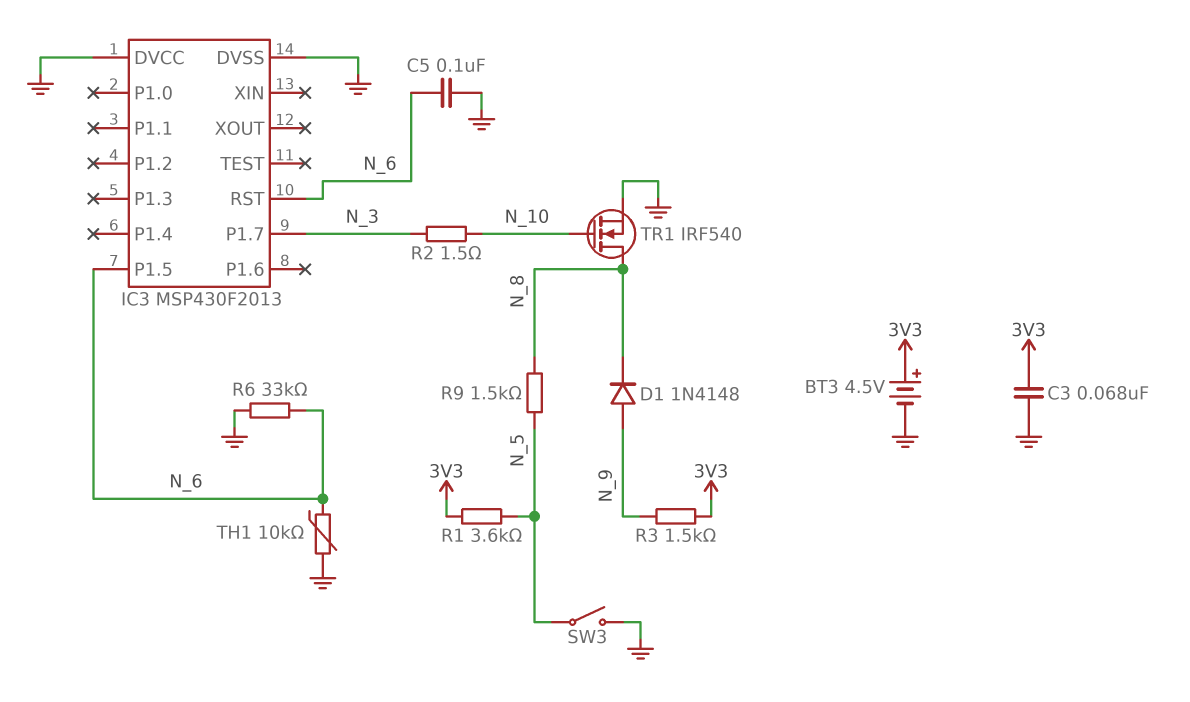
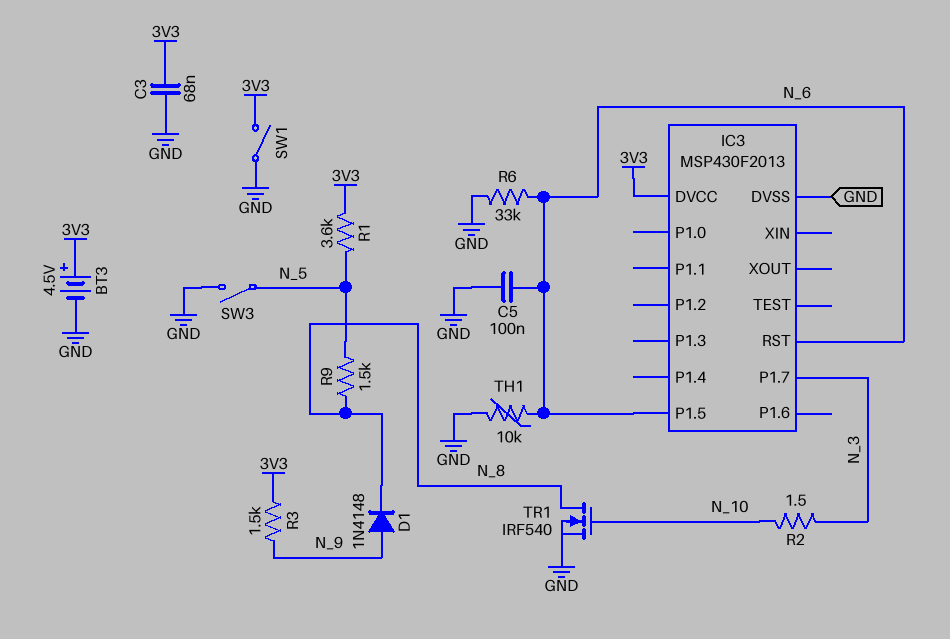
IC3 pin DVCC: GND -> 3V3
SW1: none -> switch (3V3, GND)

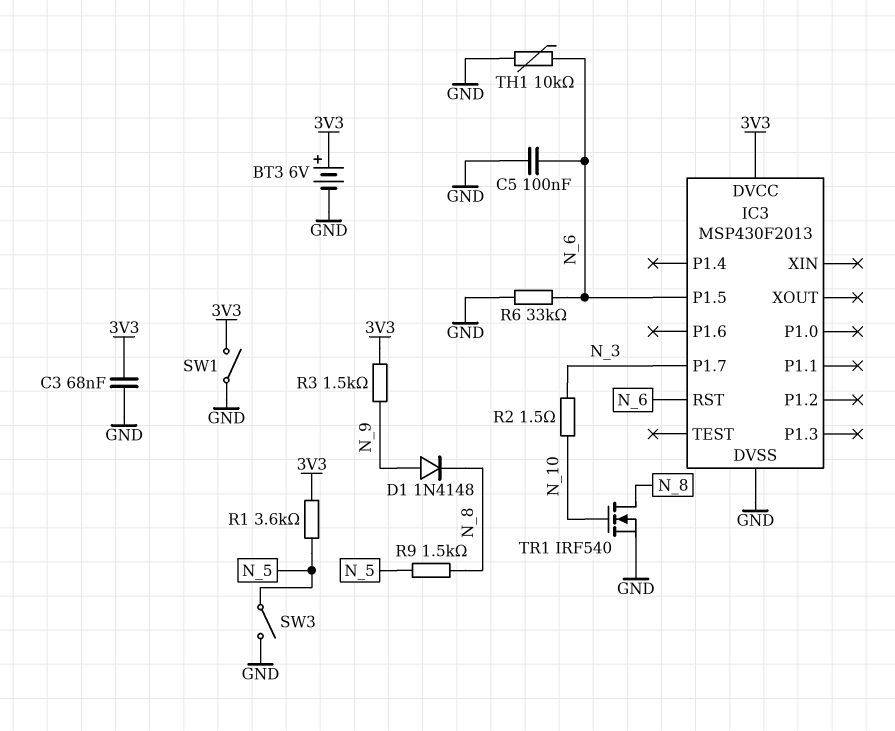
BT3: 4.5V (plus 3V3, minus GND) -> 6V (plus 3V3, minus GND)

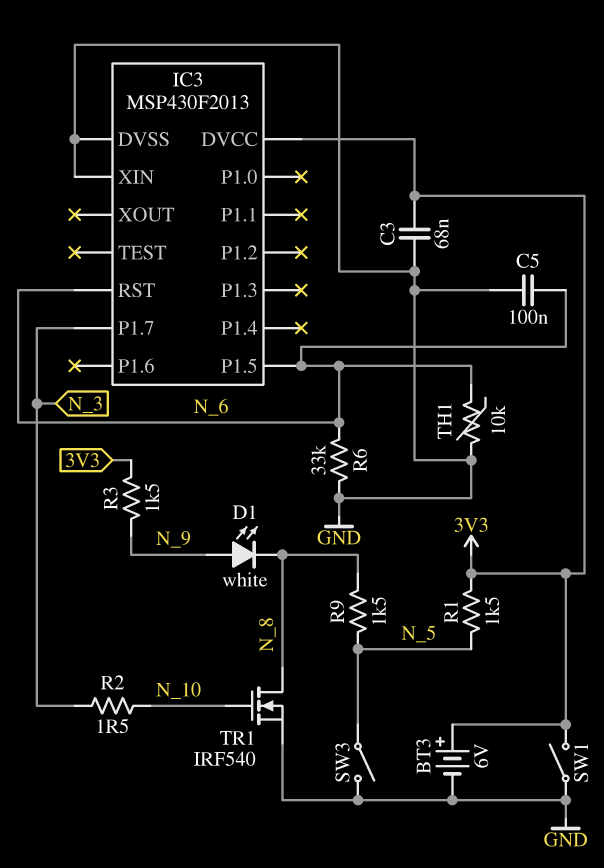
D1: diode 1N4148 (A N_9, K N_8) -> LED white (A N_9, K N_8)
IC3 pin XIN: none -> GND
R1: 3.6k (3V3, N_5) -> 1.5k (3V3, N_5)

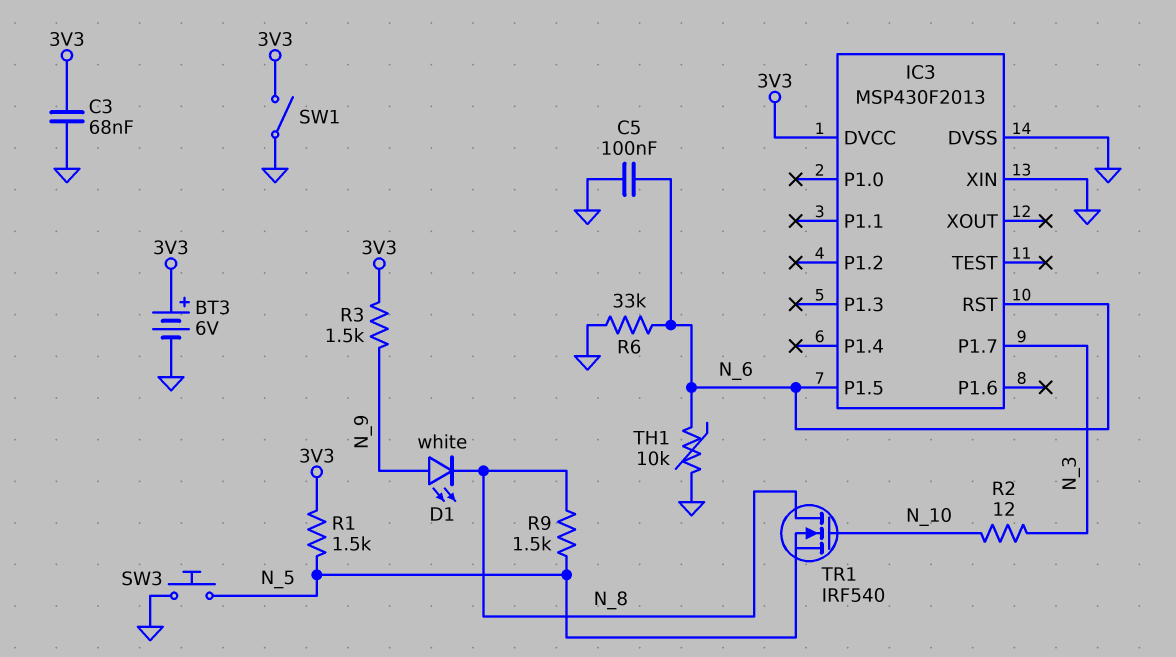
R2: 1.5 (N_3, N_10) -> 12 (N_3, N_10)
SW3: switch (GND, N_5) -> button (GND, N_5)
TR1: NMOS IRF540 (G N_10, D N_8, S GND) -> NMOS IRF540 (G N_10, D N_8, S N_5)

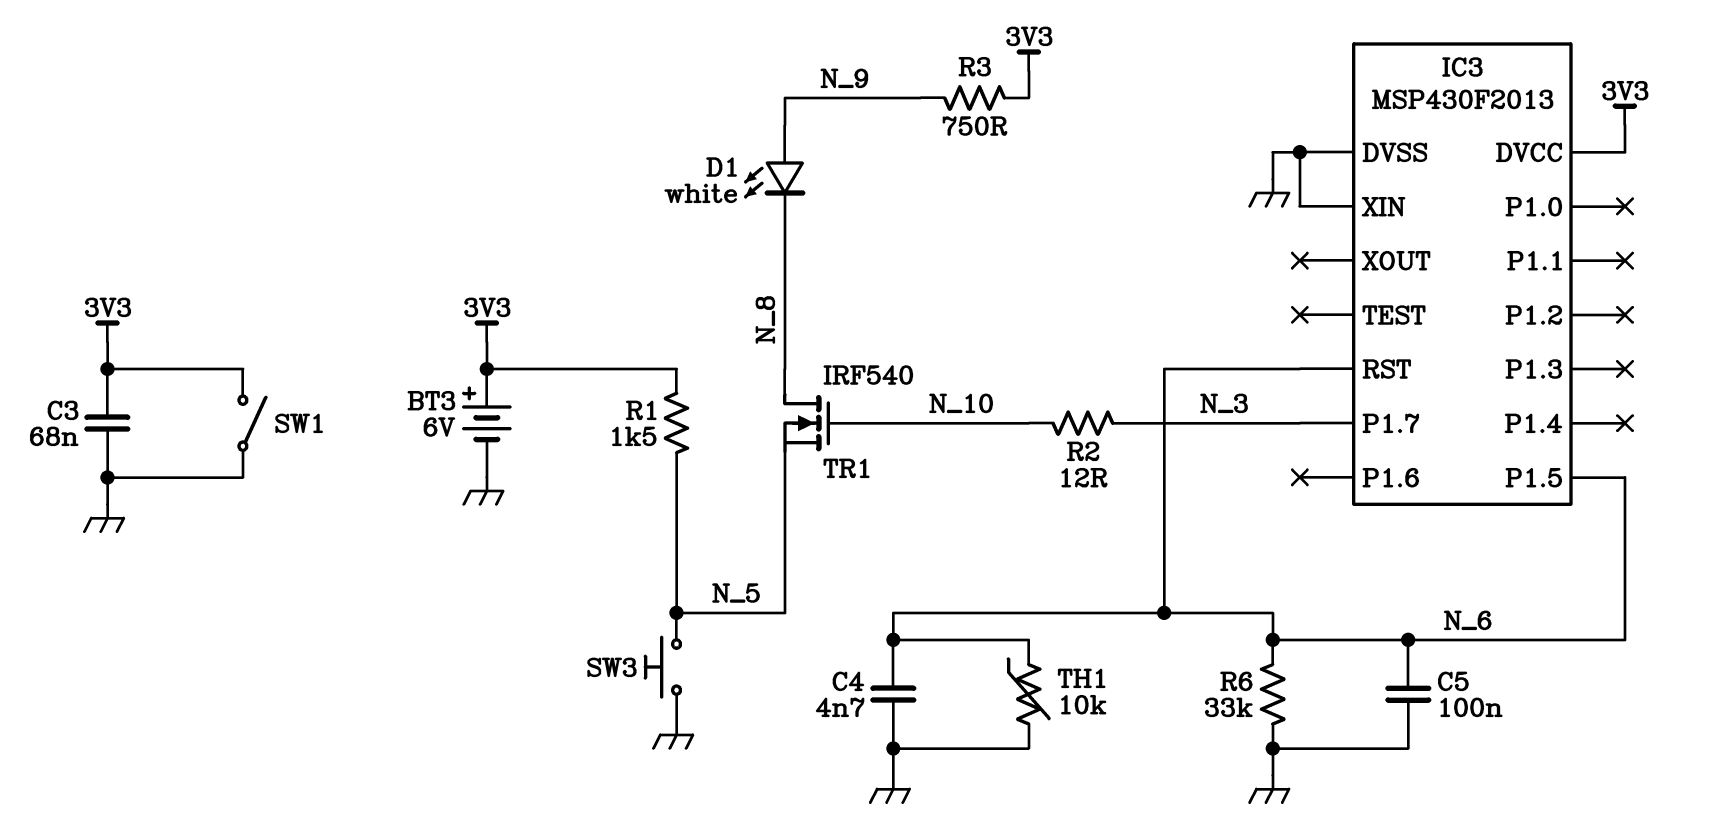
C4: none -> 4.7nF (GND, N_6)
R3: 1.5k (3V3, N_9) -> 750 (3V3, N_9)
R9: 1.5k (N_5, N_8) -> none

